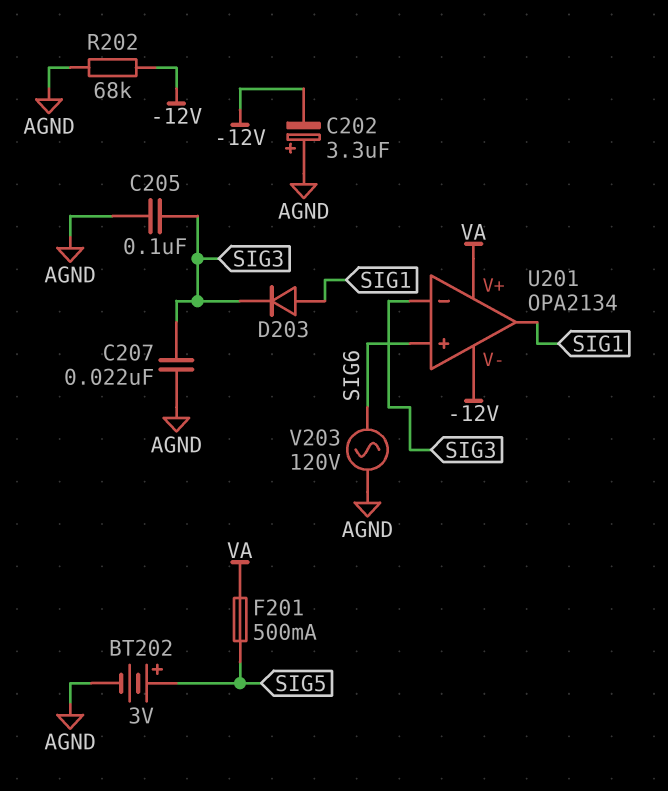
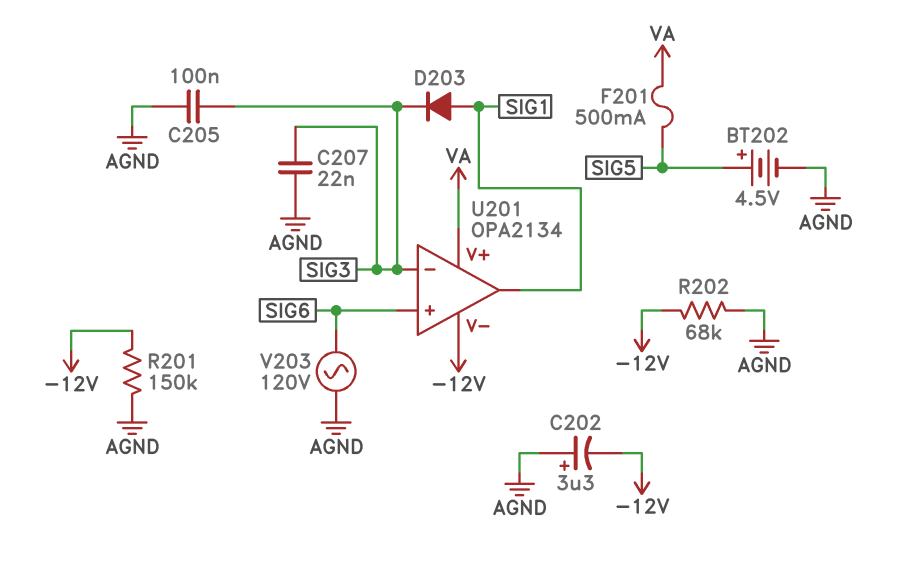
BT202: 3V (plus SIG5, minus AGND) -> 4.5V (plus SIG5, minus AGND)
R201: none -> 150k (-12V, AGND)

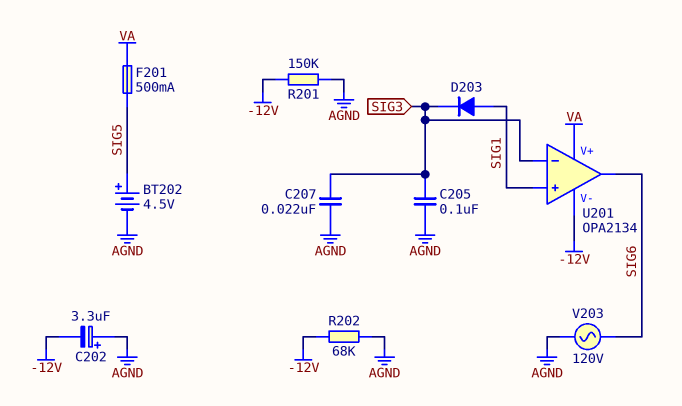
U201 pin in+: SIG6 -> SIG1
U201 pin out: SIG1 -> SIG6

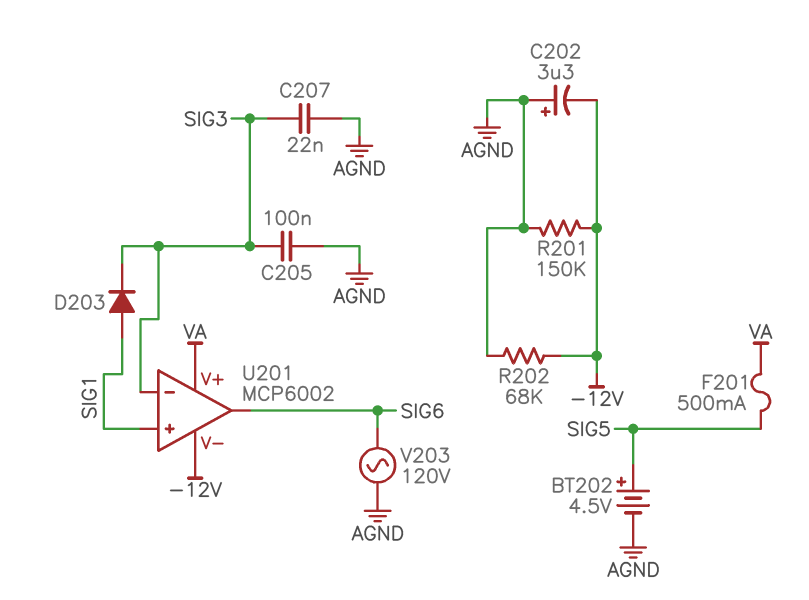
U201: OPA2134 -> MCP6002

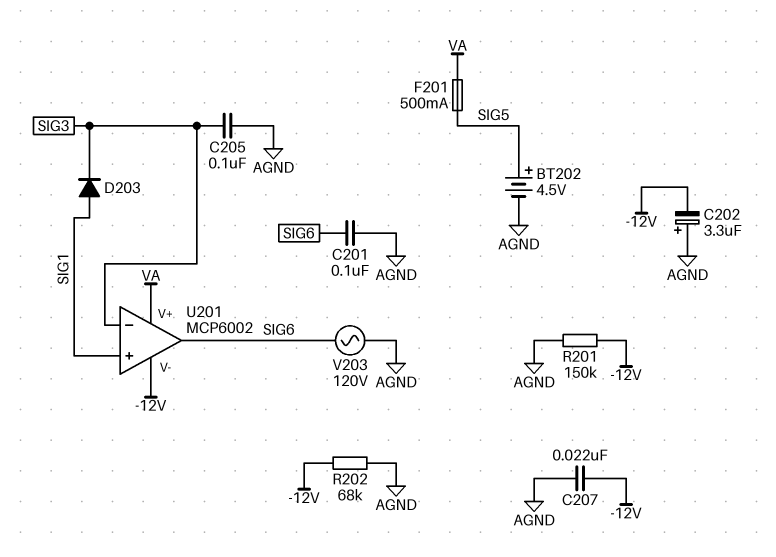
C201: none -> 100nF (AGND, SIG6)
C207: 22nF (AGND, SIG3) -> 22nF (-12V, AGND)

